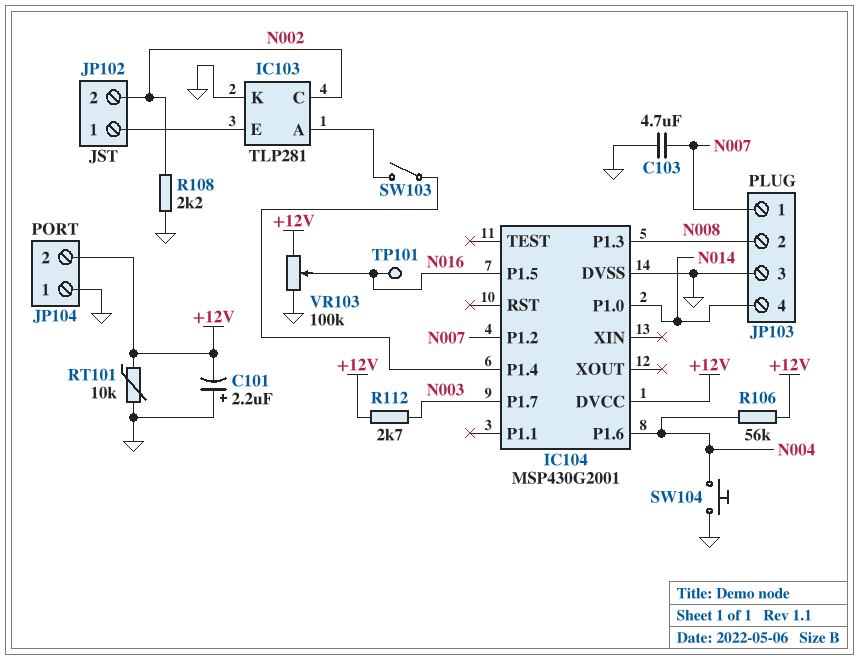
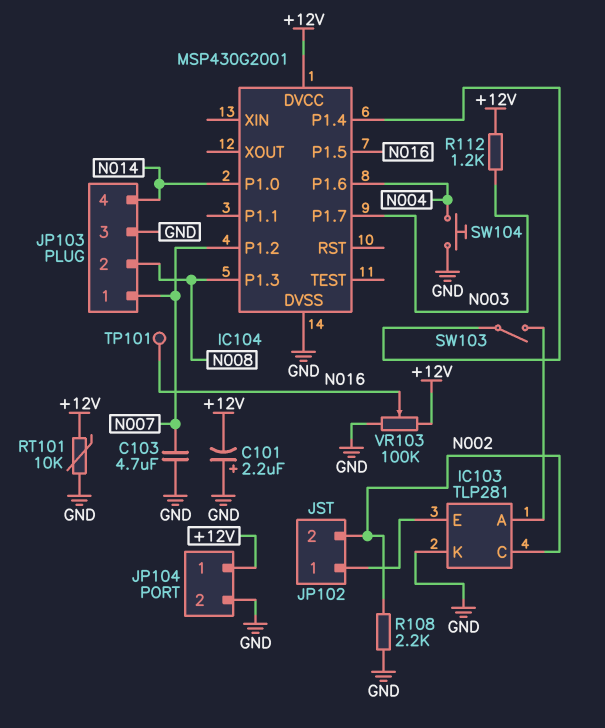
JP104 pin 1: GND -> +12V
JP104 pin 2: +12V -> GND
R106: 56k (+12V, N004) -> none
R112: 2.7k (+12V, N003) -> 1.2k (+12V, N003)

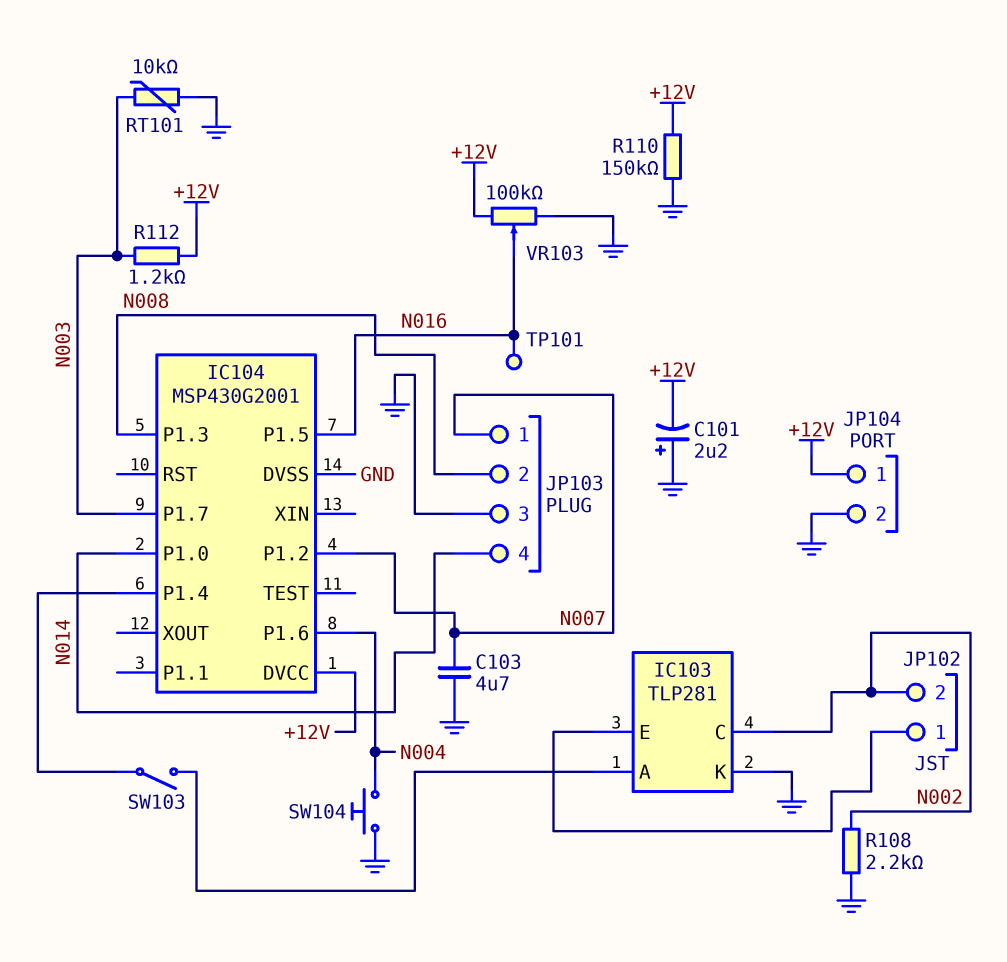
R110: none -> 150k (+12V, GND)
RT101: 10k (+12V, GND) -> 10k (GND, N003)

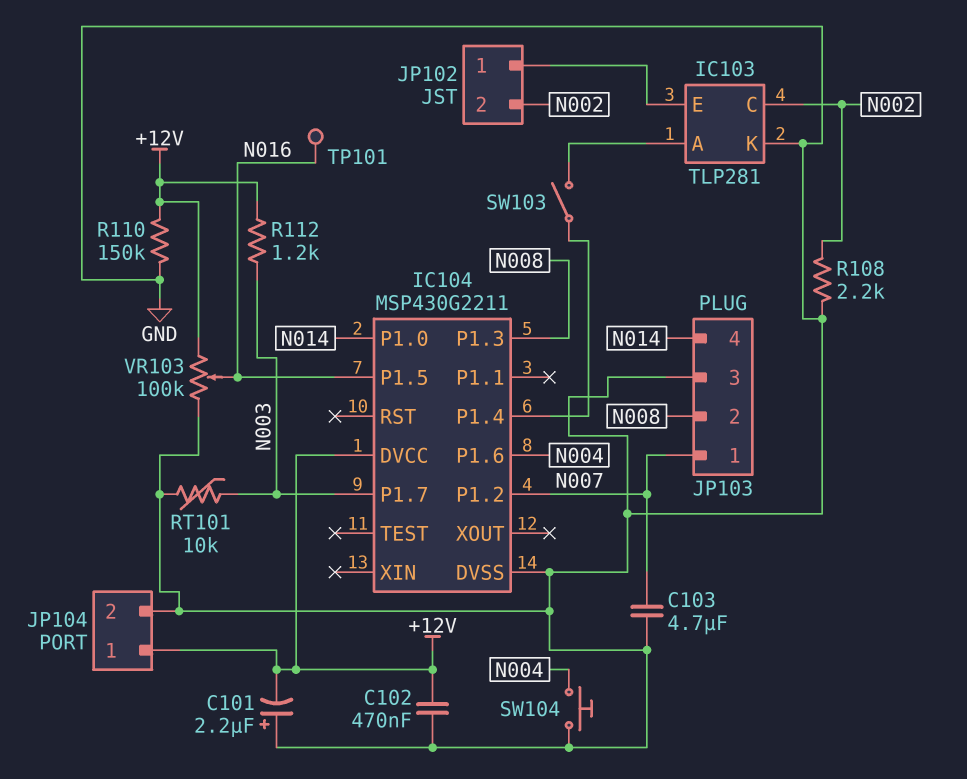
C102: none -> 470nF (+12V, GND)
IC104: MSP430G2001 -> MSP430G2211

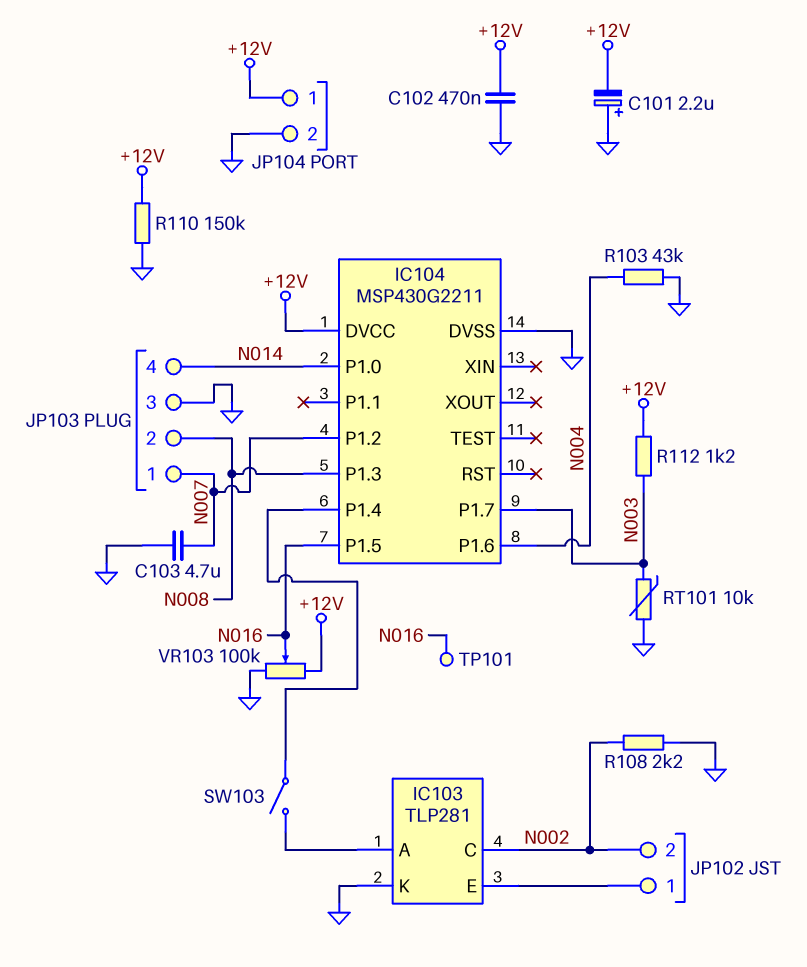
R103: none -> 43k (GND, N004)
SW104: button (GND, N004) -> none

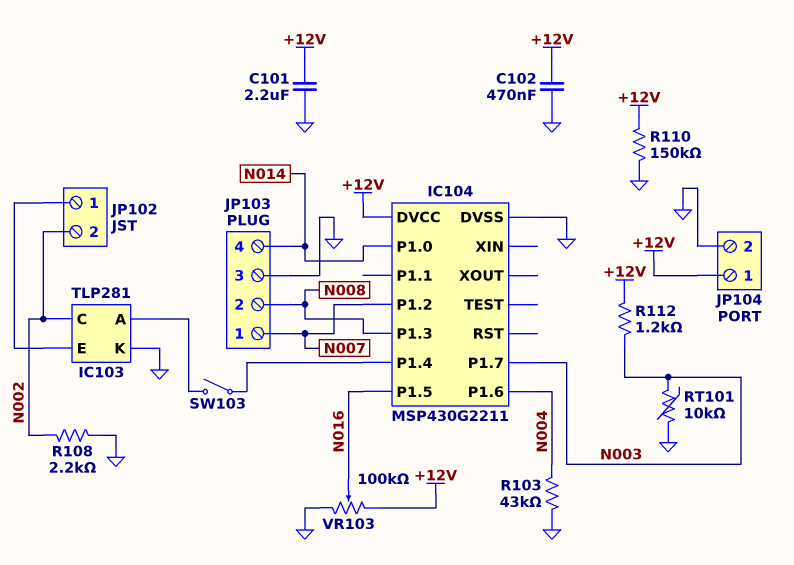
C101: 2.2uF (plus GND, minus +12V) -> 2.2uF (+12V, GND)
C103: 4.7uF (GND, N007) -> none
TP101: test point (N016) -> none

